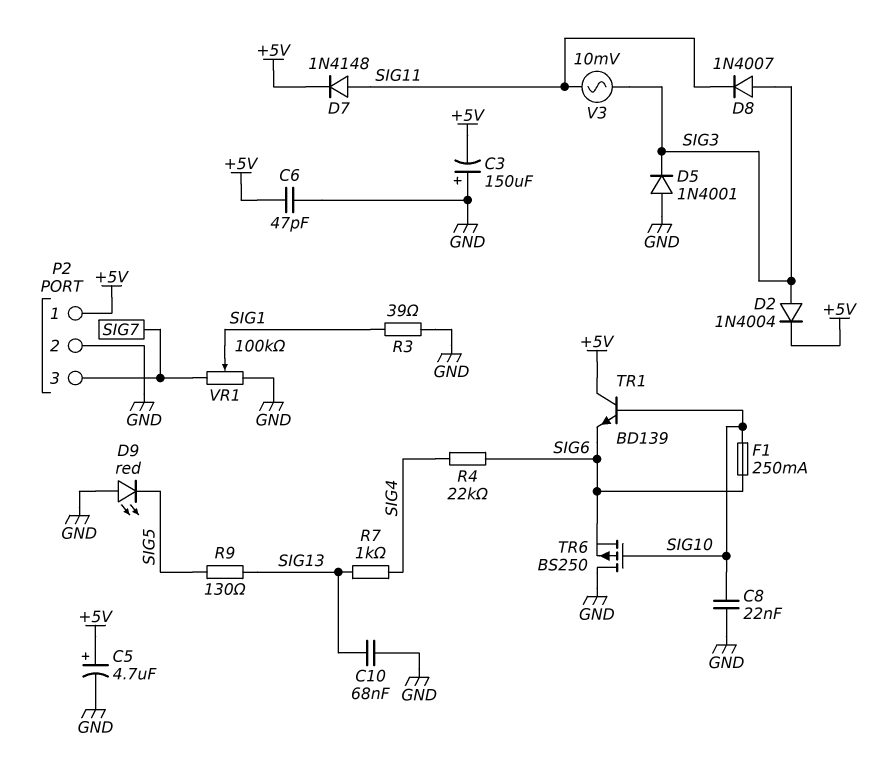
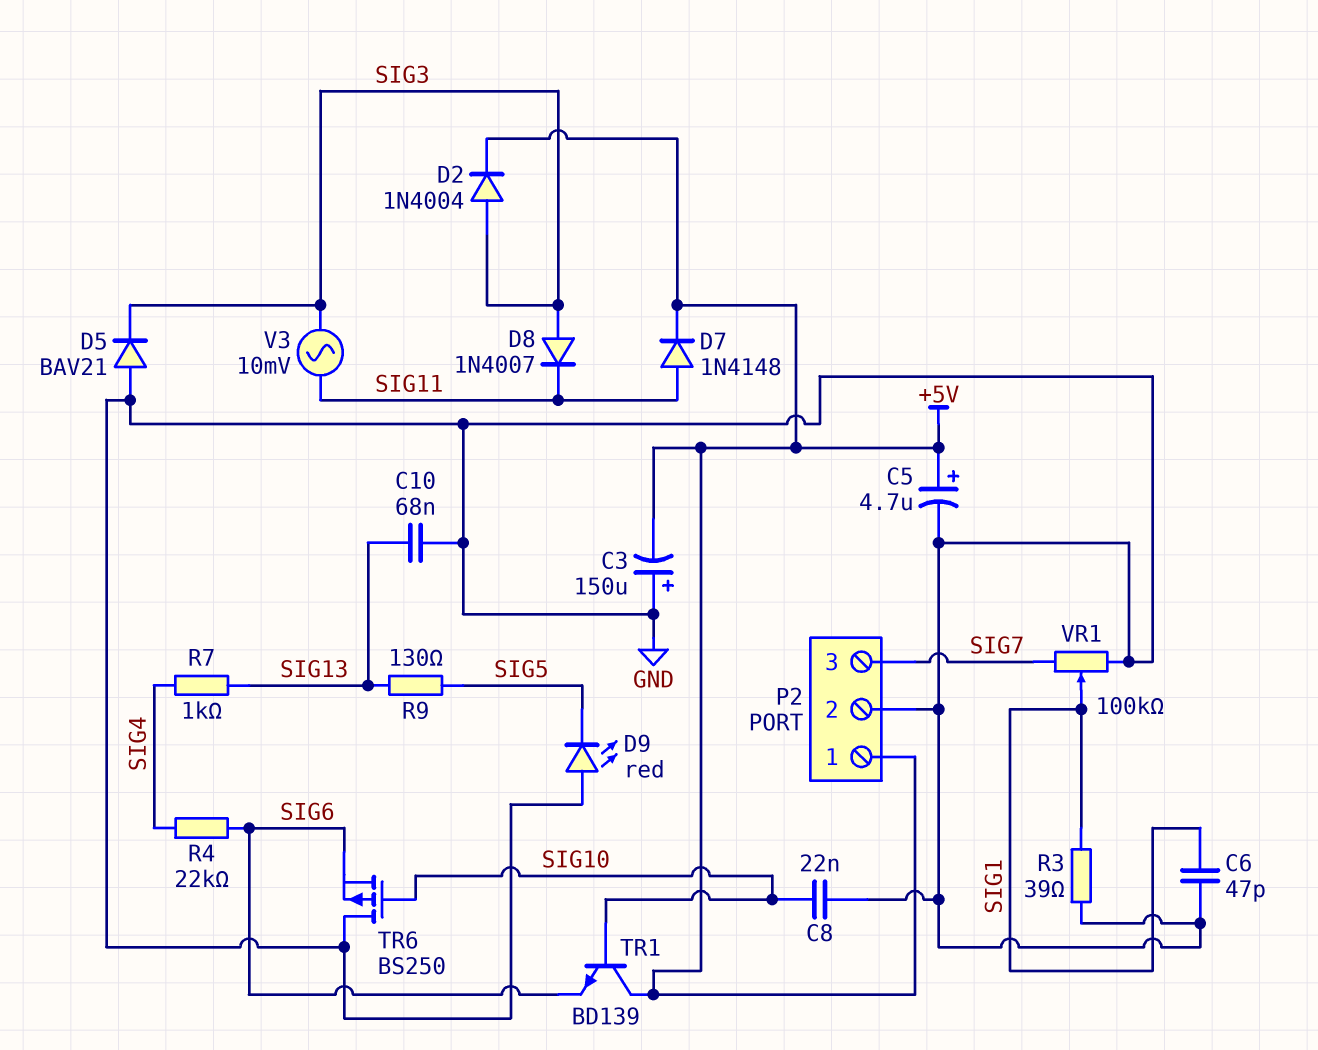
C6: 47pF (+5V, GND) -> 47pF (GND, SIG1)
D5: diode 1N4001 (A GND, K SIG3) -> diode BAV21 (A GND, K SIG3)
F1: 250mA (SIG6, SIG10) -> none

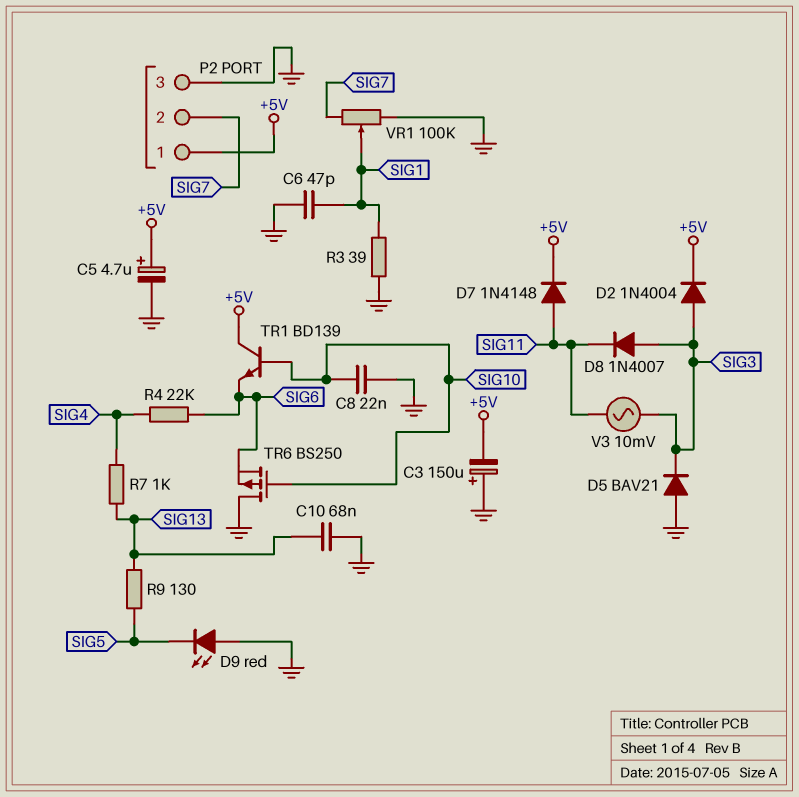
P2 pin 2: GND -> SIG7
P2 pin 3: SIG7 -> GND

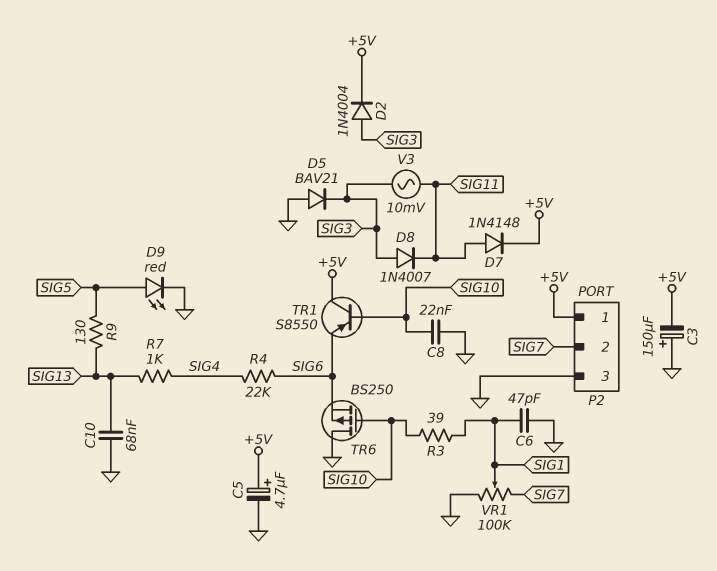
D9: LED red (A GND, K SIG5) -> LED red (A SIG5, K GND)
R3: 39 (GND, SIG1) -> 39 (SIG1, SIG10)
TR1: NPN BD139 (B SIG10, C +5V, E SIG6) -> PNP S8550 (B SIG10, C +5V, E SIG6)

